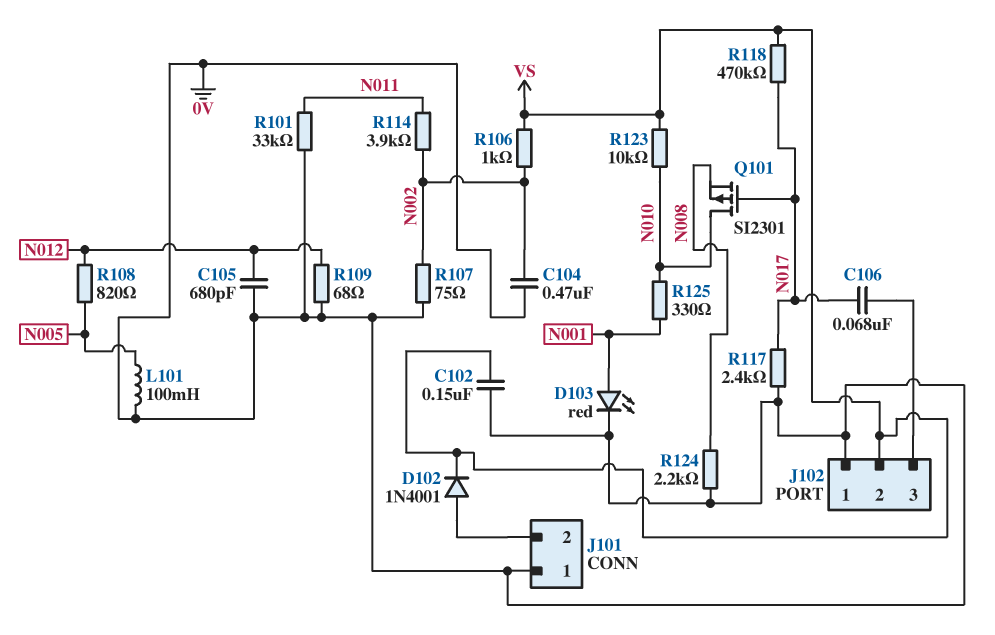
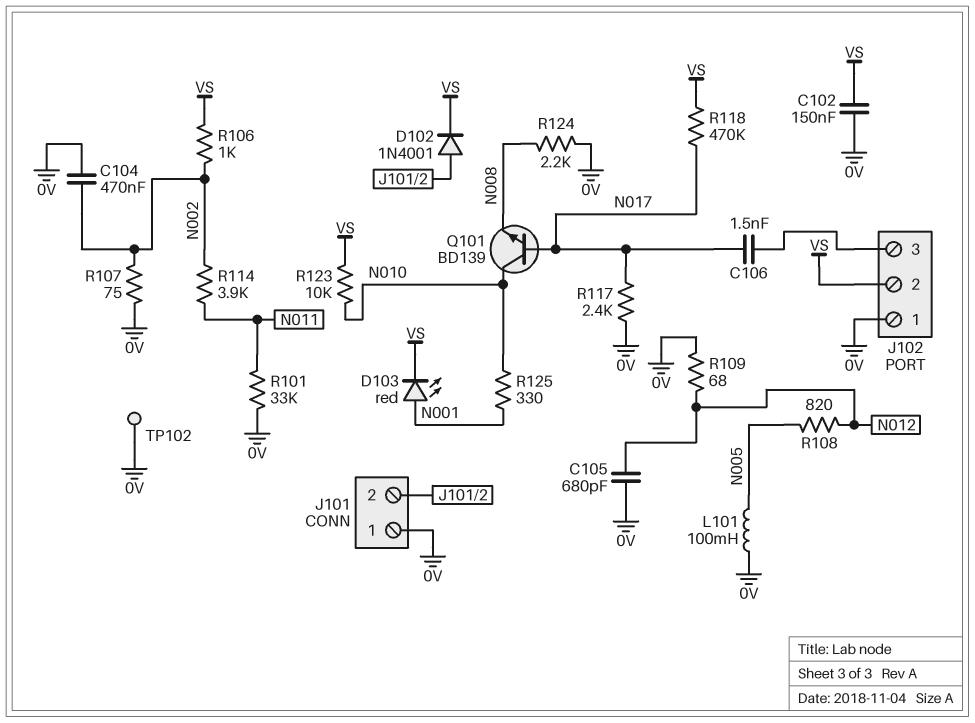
C106: 68nF (J102/3, N017) -> 1.5nF (J102/3, N017)
D103: LED red (A N001, K 0V) -> LED red (A N001, K VS)
Q101: PMOS SI2301 (G N017, D N010, S N008) -> NPN BD139 (B N017, C N010, E N008)
TP102: none -> test point (0V)

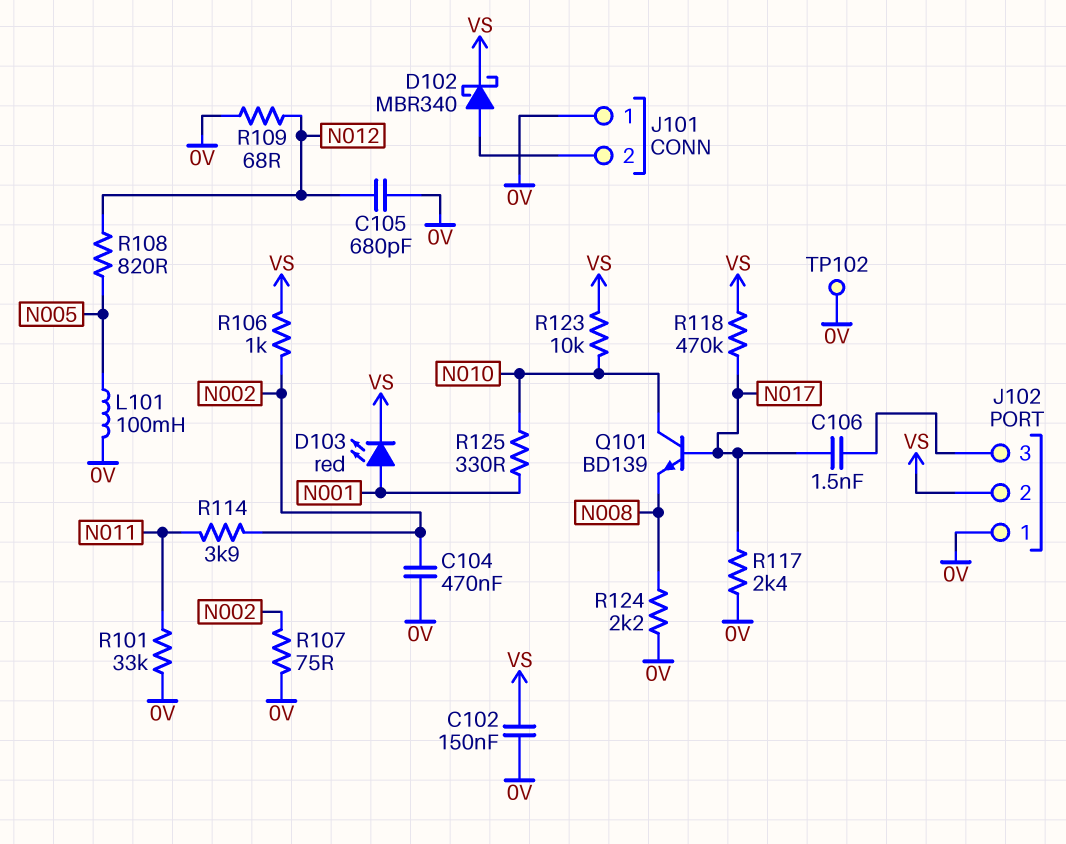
D102: diode 1N4001 (A J101/2, K VS) -> schottky MBR340 (A J101/2, K VS)

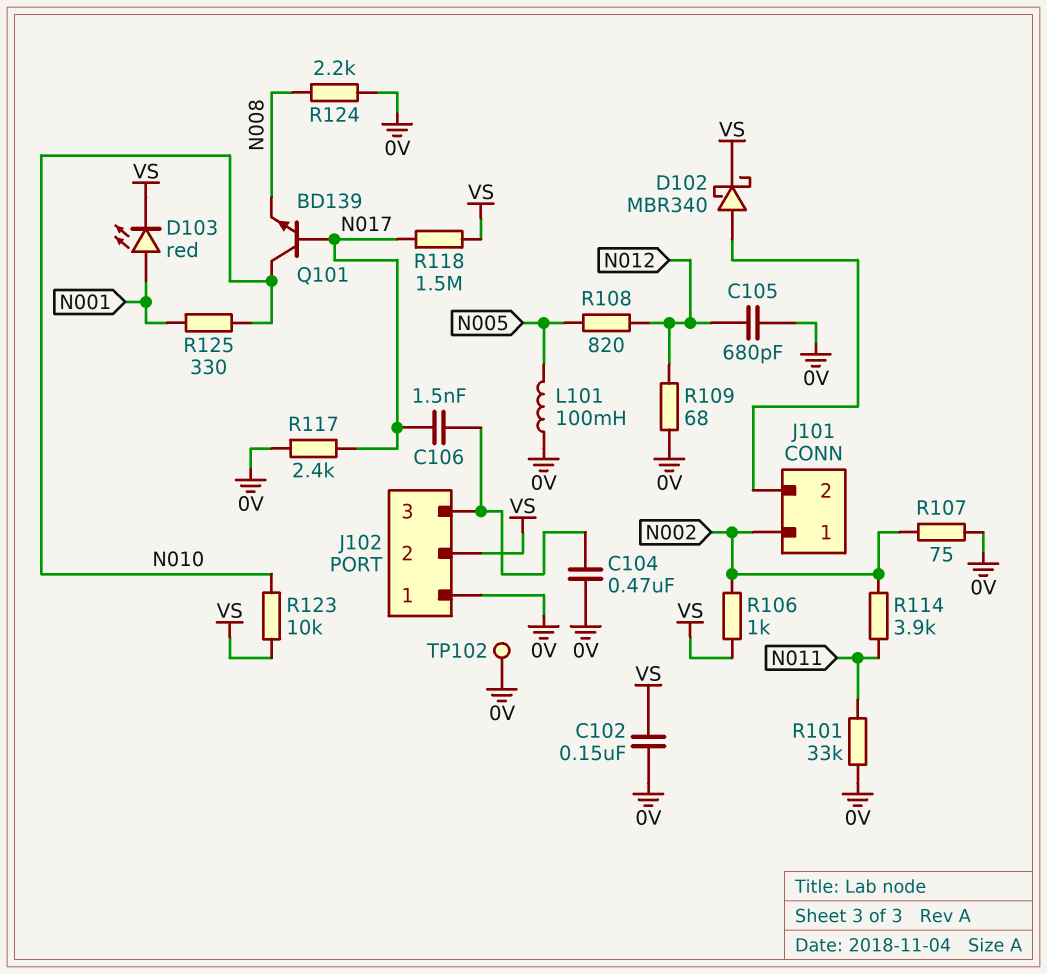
C104: 470nF (0V, N002) -> 470nF (0V, J102/3)
J101 pin 1: 0V -> N002
R118: 470k (N017, VS) -> 1.5M (N017, VS)

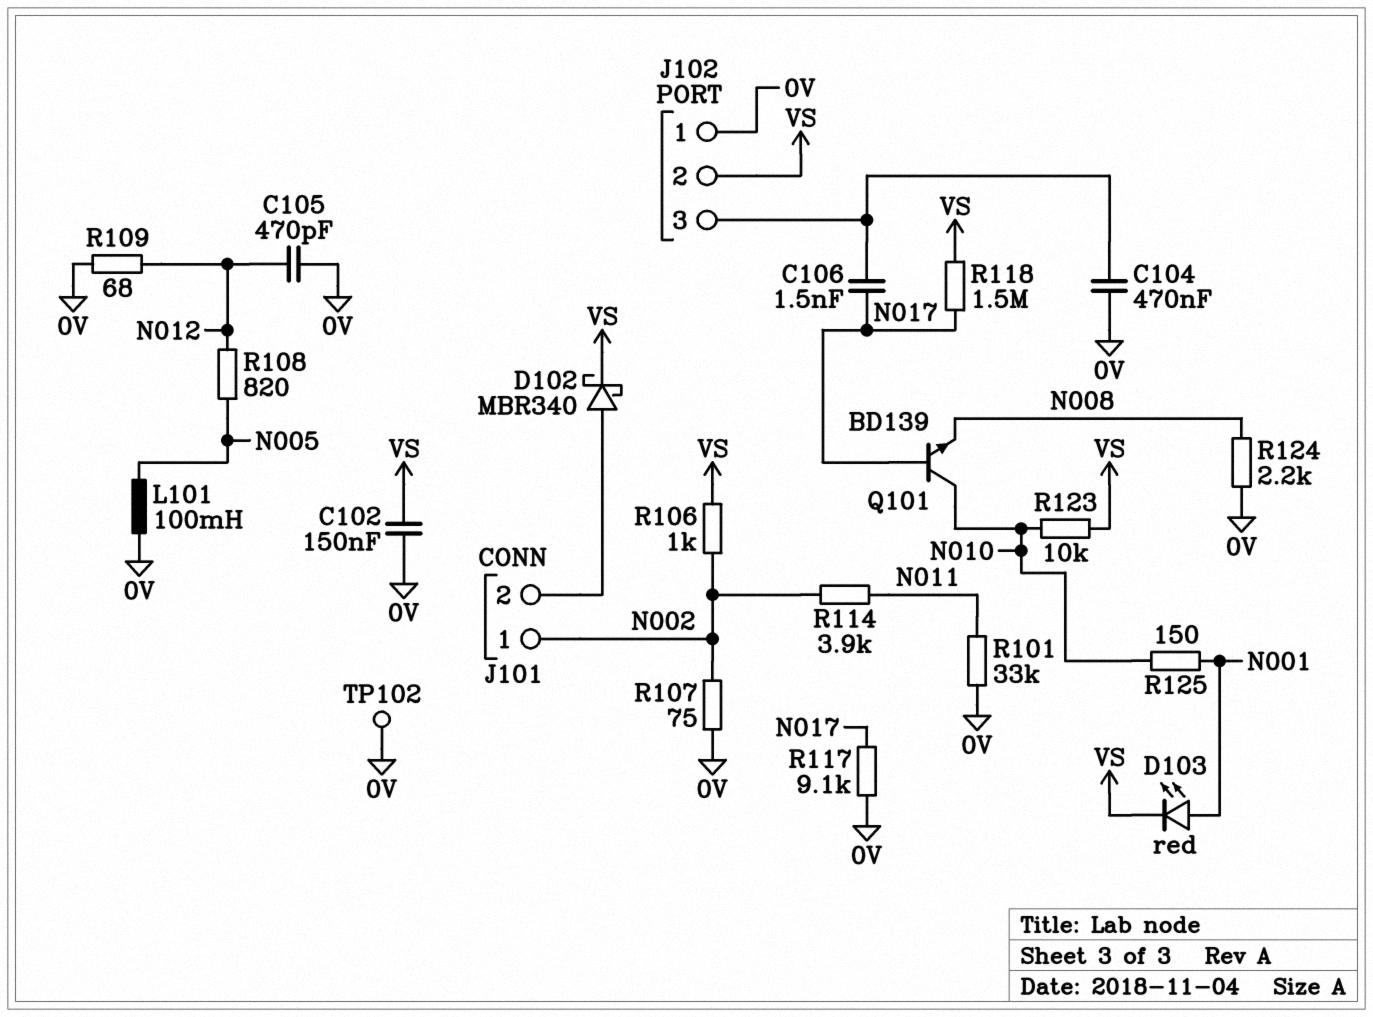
C105: 680pF (0V, N012) -> 470pF (0V, N012)
R117: 2.4k (0V, N017) -> 9.1k (0V, N017)
R125: 330 (N001, N010) -> 150 (N001, N010)

